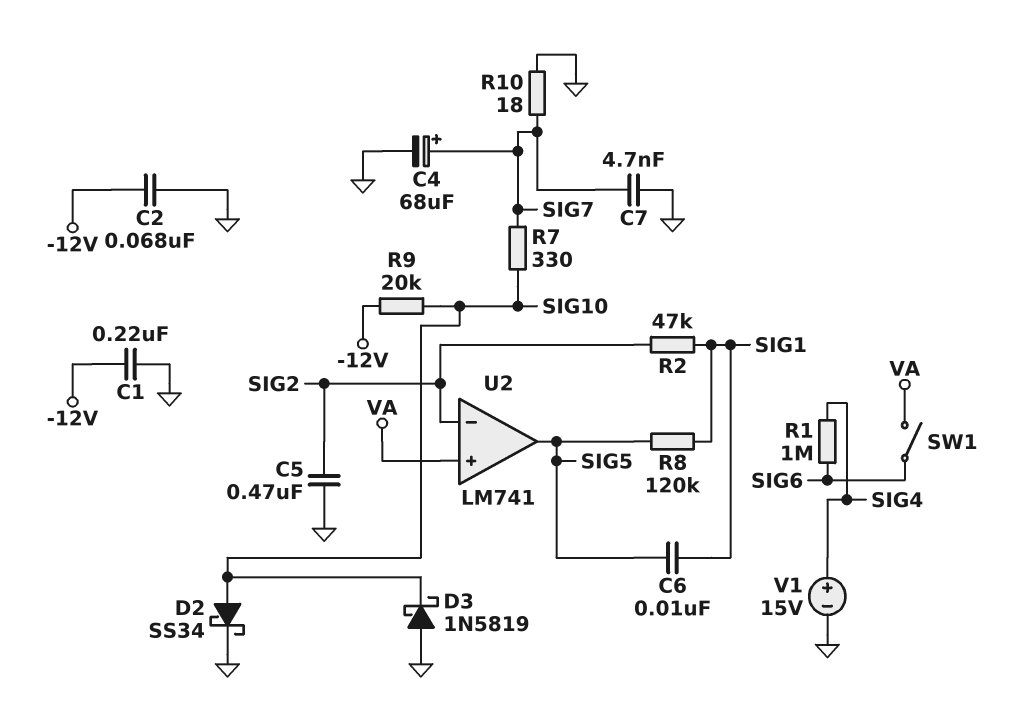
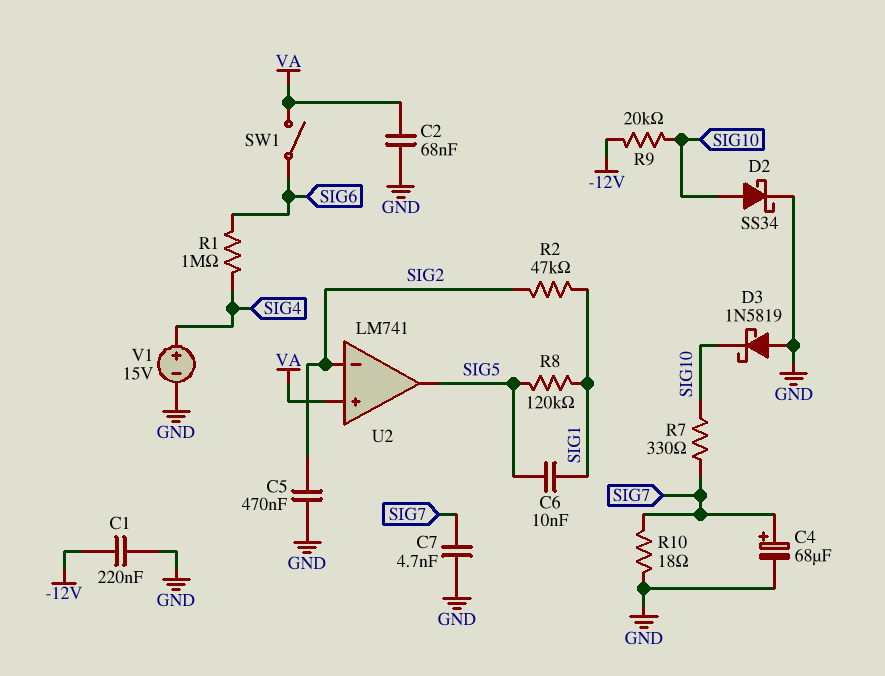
C2: 68nF (-12V, GND) -> 68nF (GND, VA)

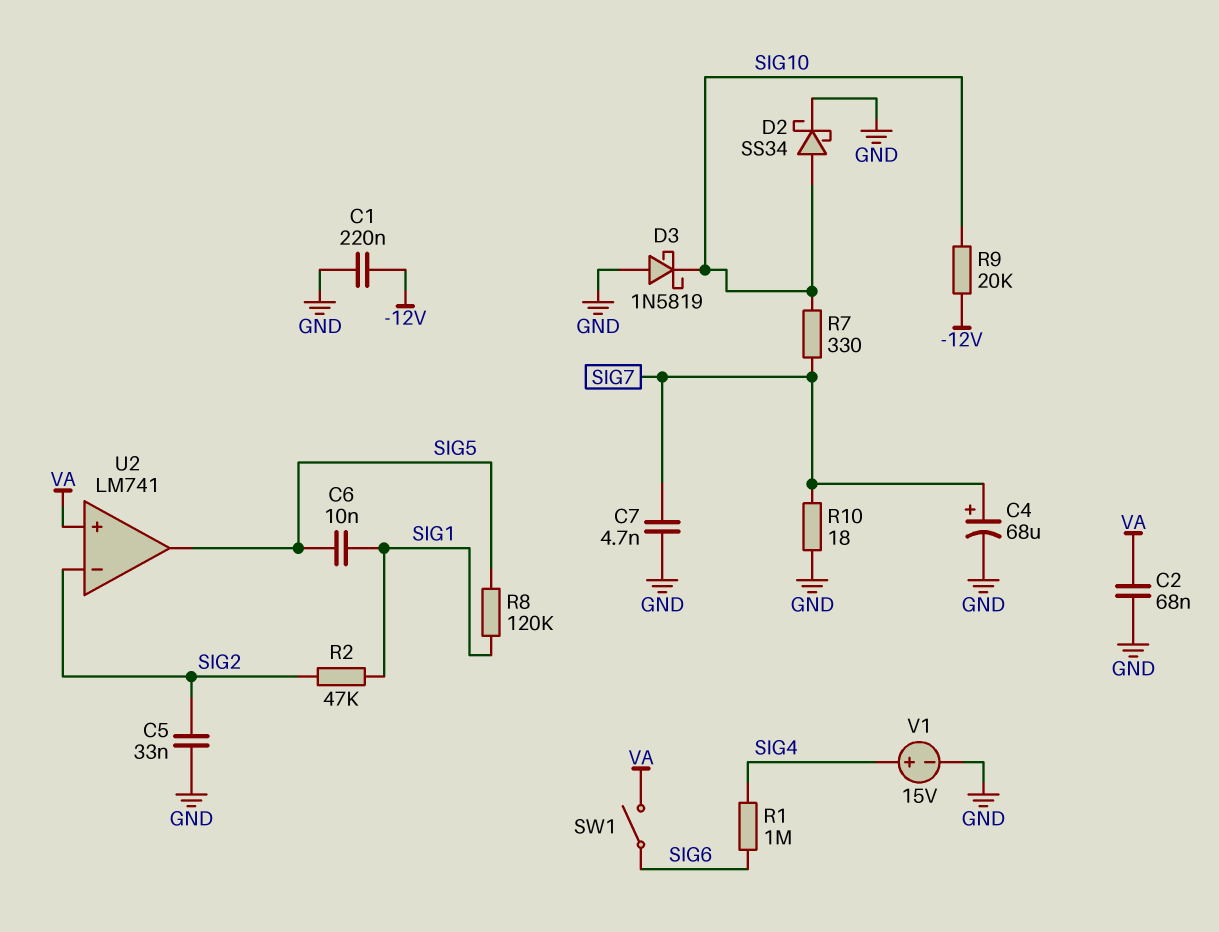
C5: 470nF (GND, SIG2) -> 33nF (GND, SIG2)

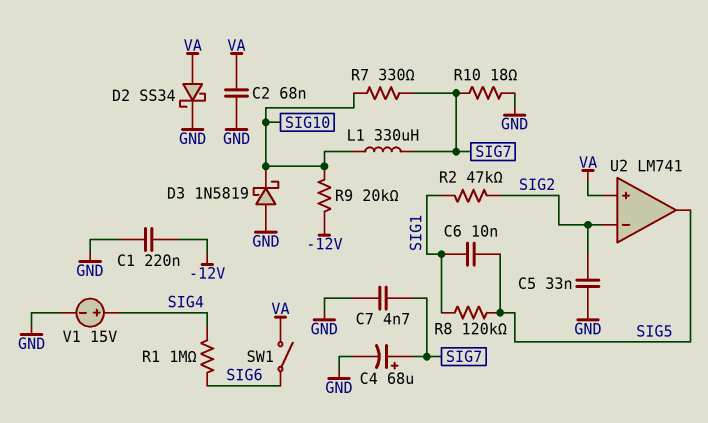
D2: schottky SS34 (A SIG10, K GND) -> schottky SS34 (A VA, K GND)
L1: none -> 330uH (SIG7, SIG10)

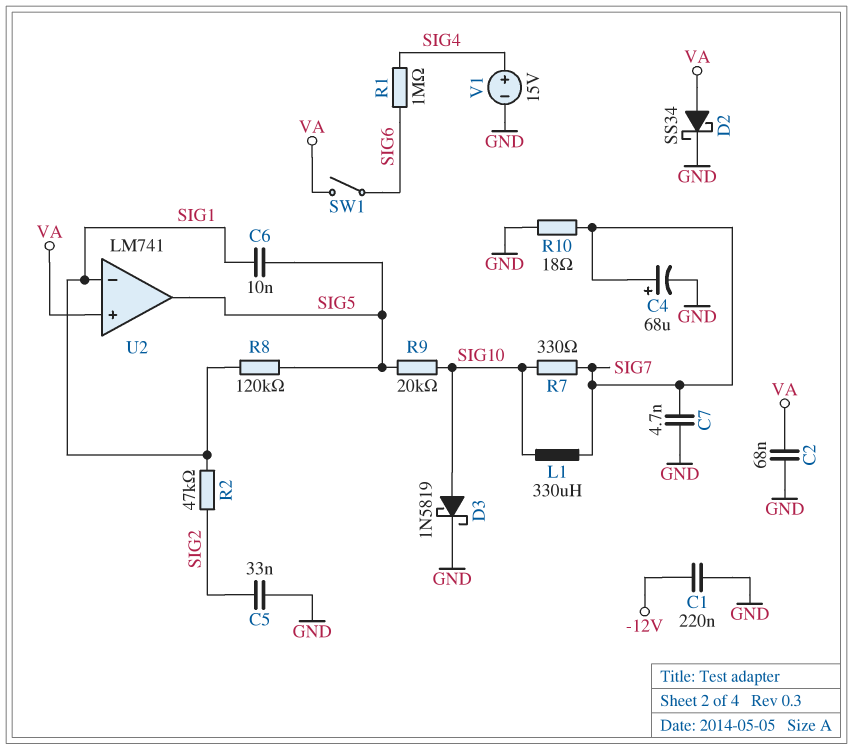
D3: schottky 1N5819 (A GND, K SIG10) -> schottky 1N5819 (A SIG10, K GND)
R9: 20k (-12V, SIG10) -> 20k (SIG5, SIG10)
U2 pin in-: SIG2 -> SIG1

